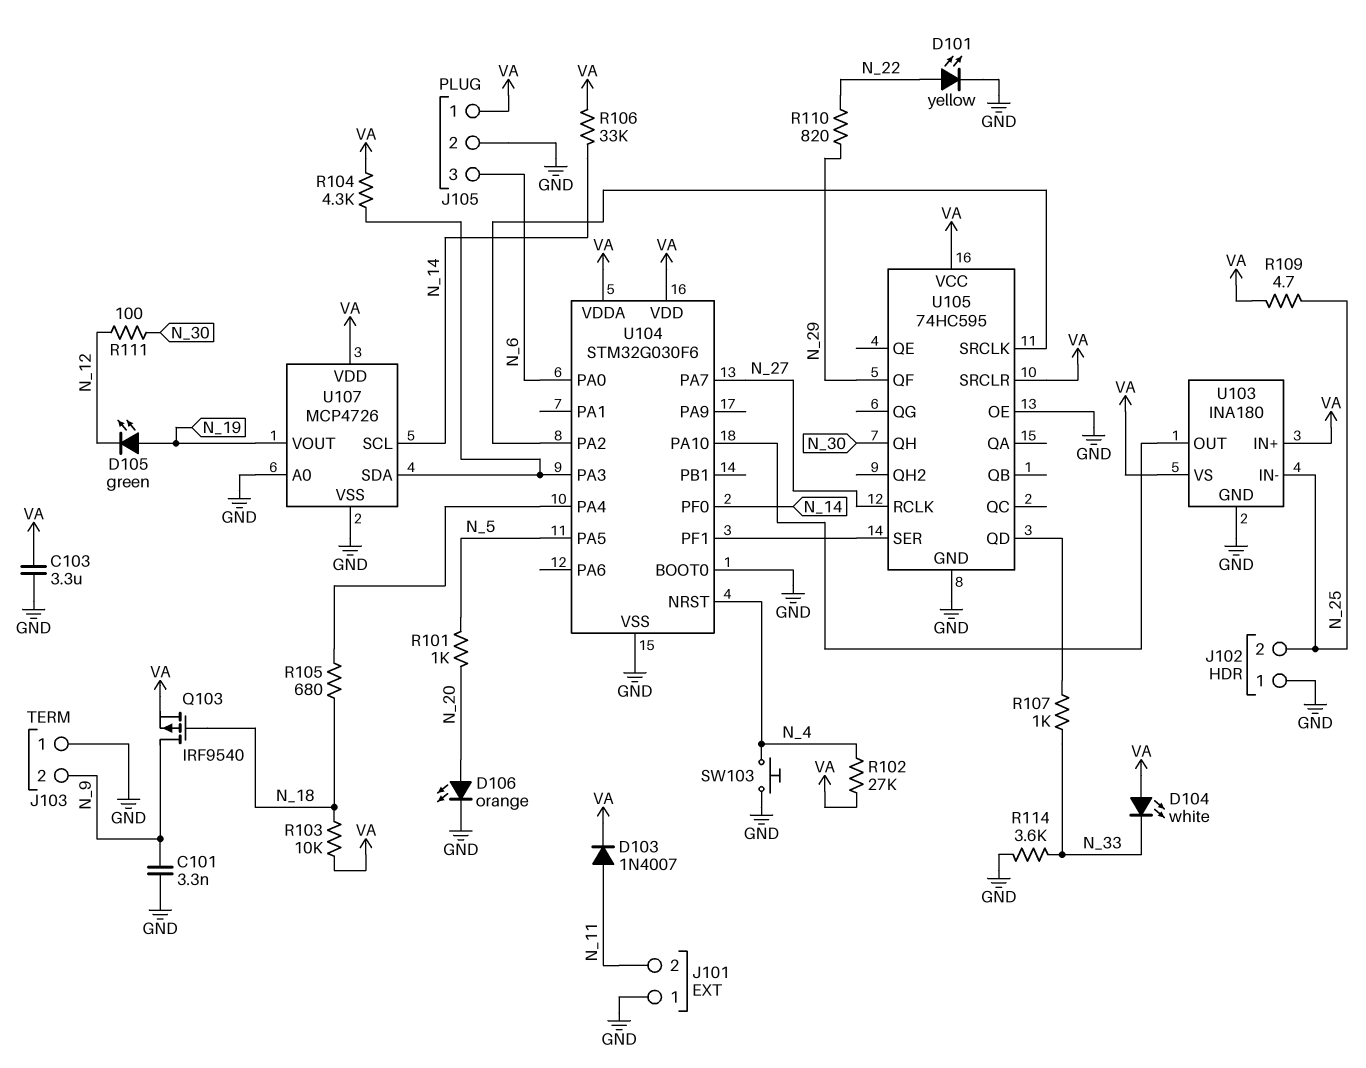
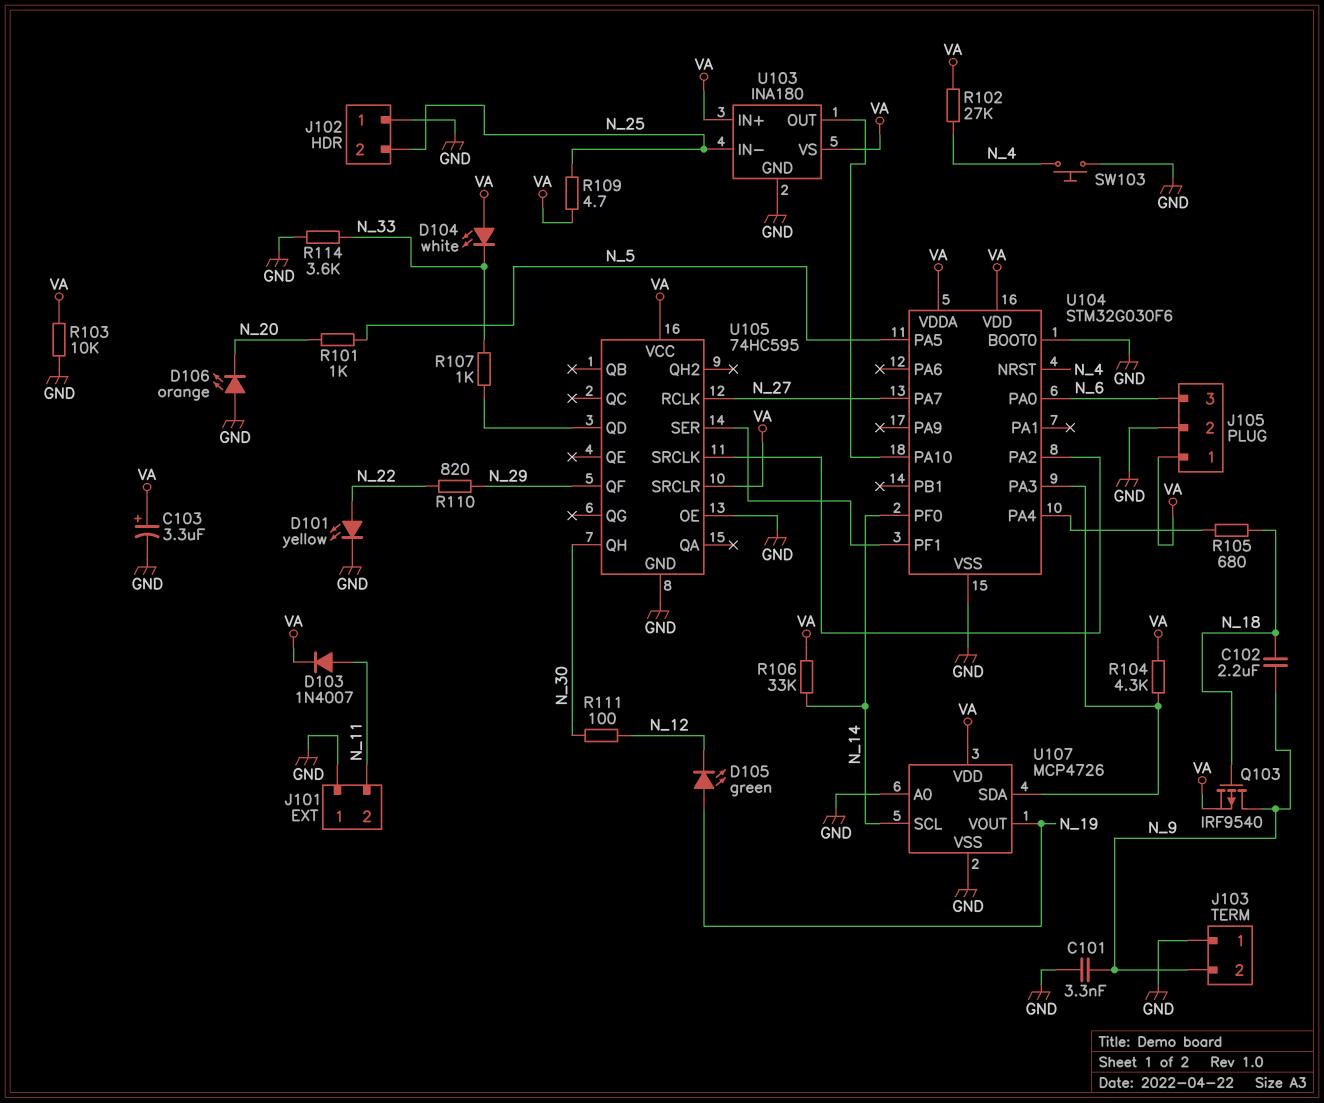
C102: none -> 2.2uF (N_9, N_18)
C103: 3.3uF (GND, VA) -> 3.3uF (plus VA, minus GND)
D106: LED orange (A N_20, K GND) -> LED orange (A GND, K N_20)
R103: 10k (N_18, VA) -> 10k (GND, VA)

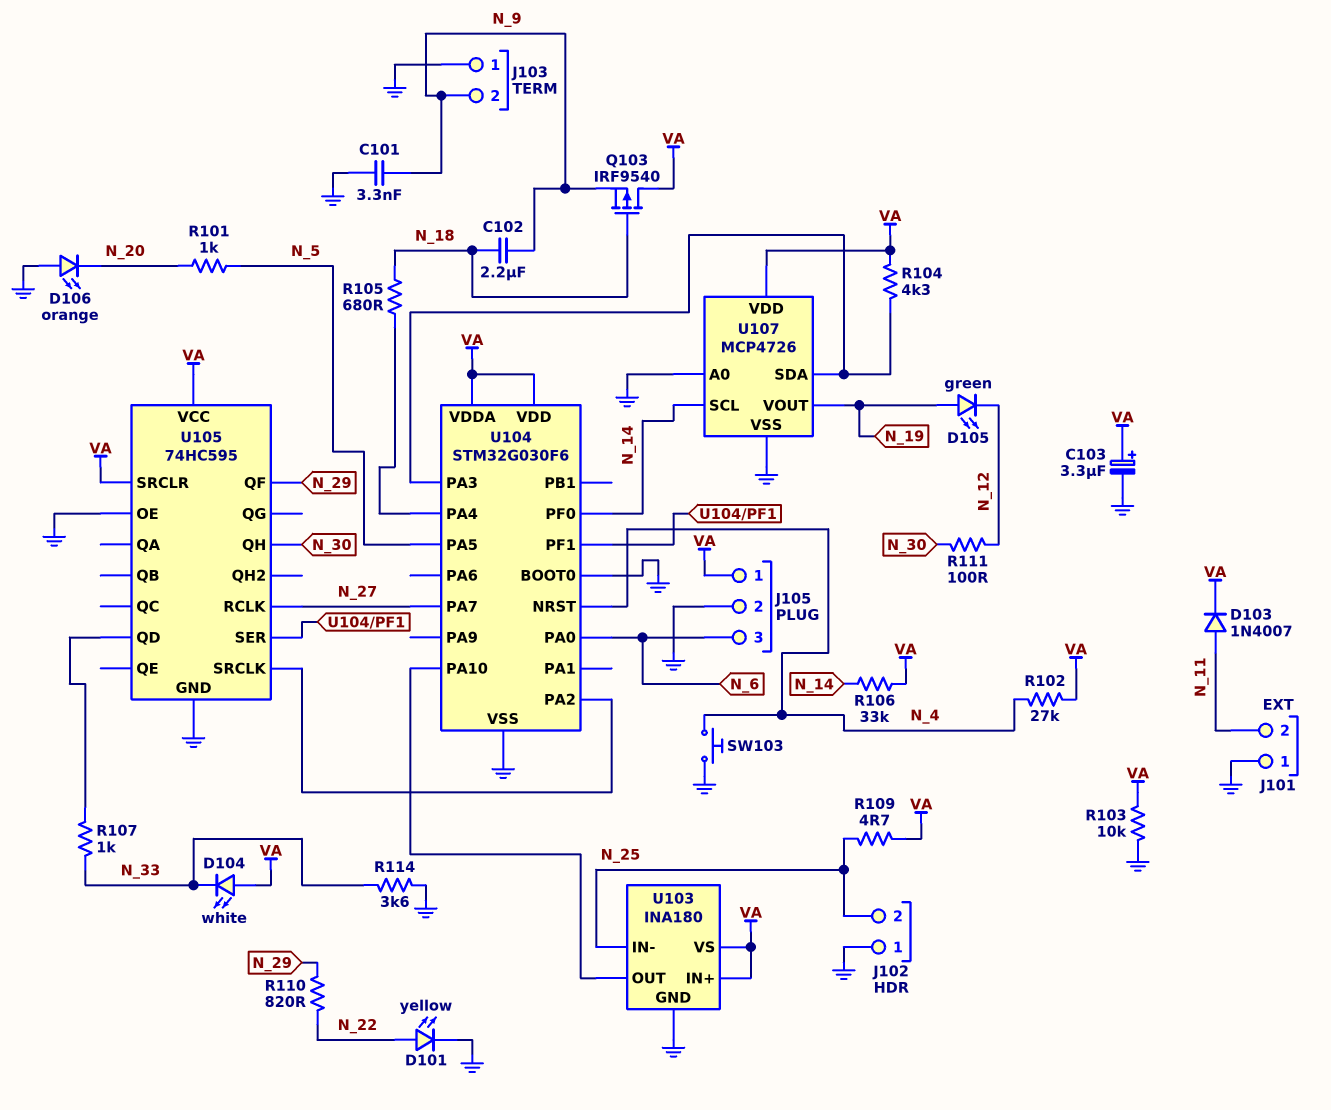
Q103: PMOS IRF9540 (G N_18, D N_9, S VA) -> PMOS IRF9540 (G N_18, D VA, S N_9)

